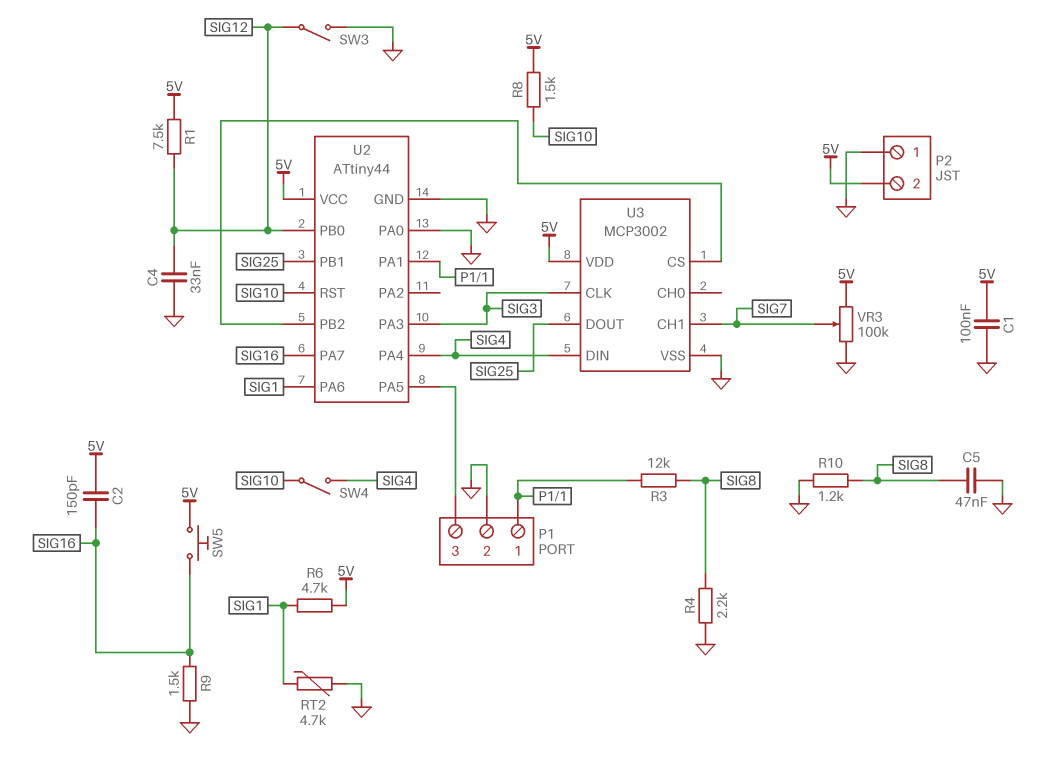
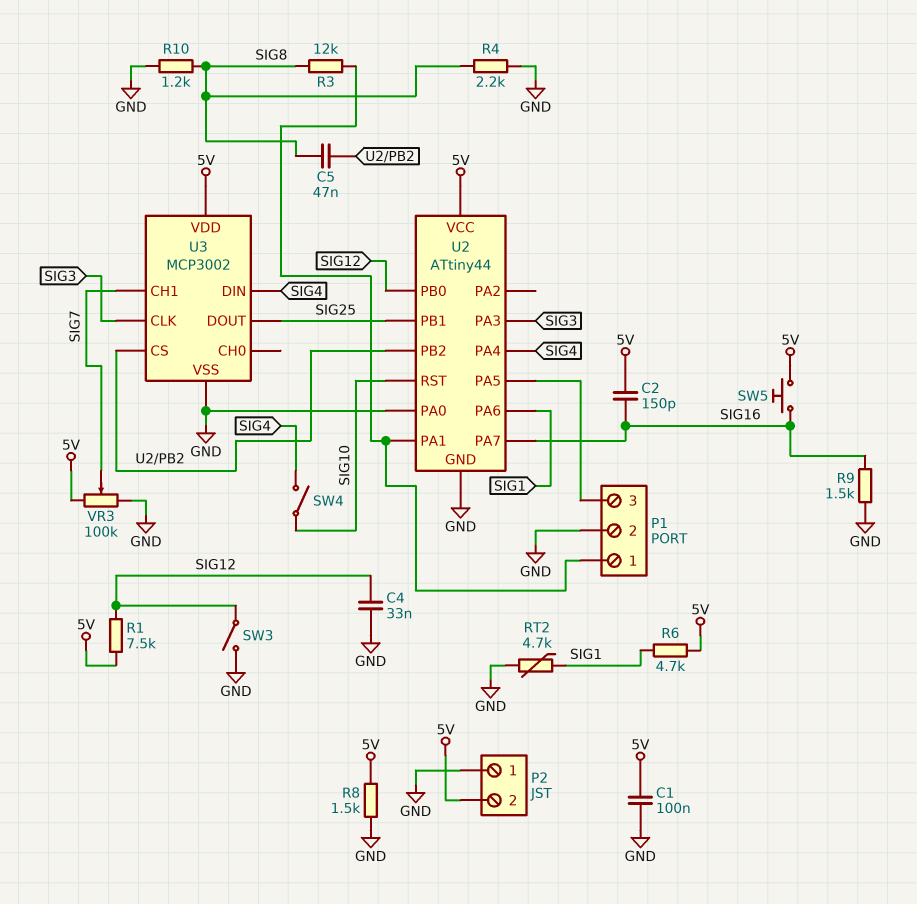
C5: 47nF (GND, SIG8) -> 47nF (SIG8, U2/PB2)
R8: 1.5k (5V, SIG10) -> 1.5k (5V, GND)

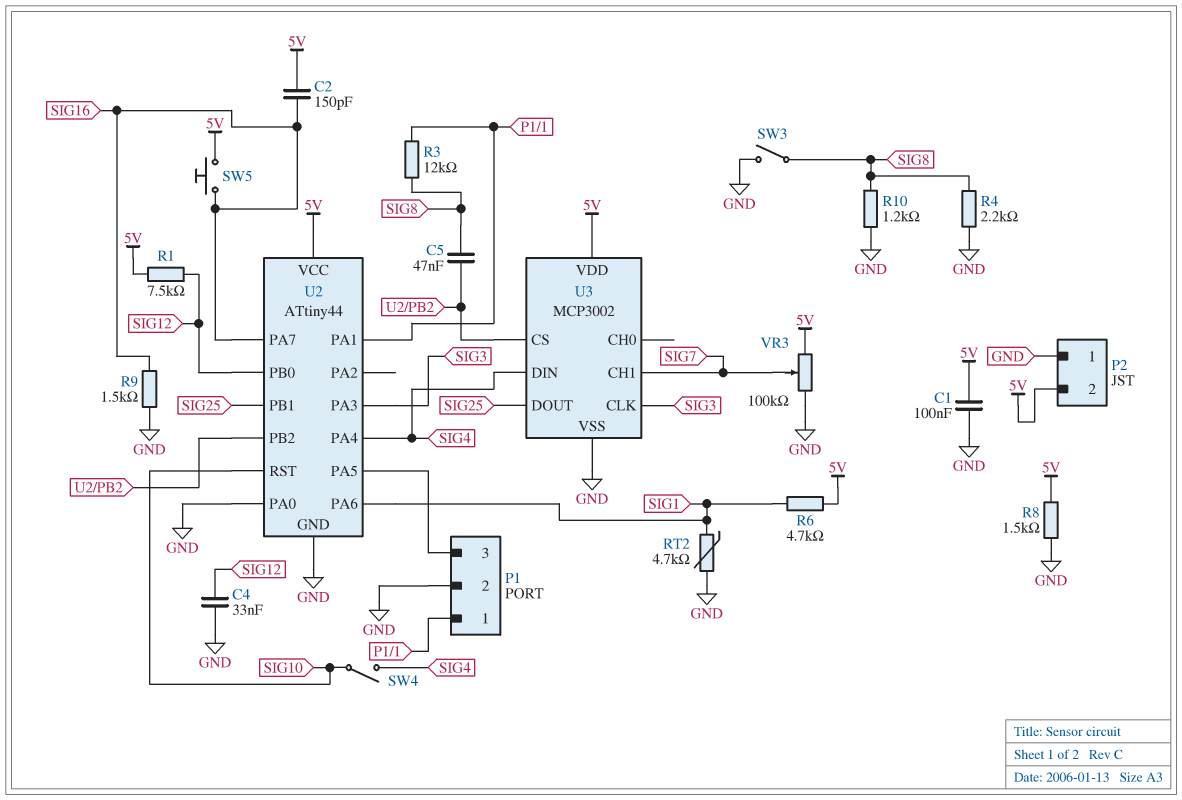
SW3: switch (GND, SIG12) -> switch (GND, SIG8)

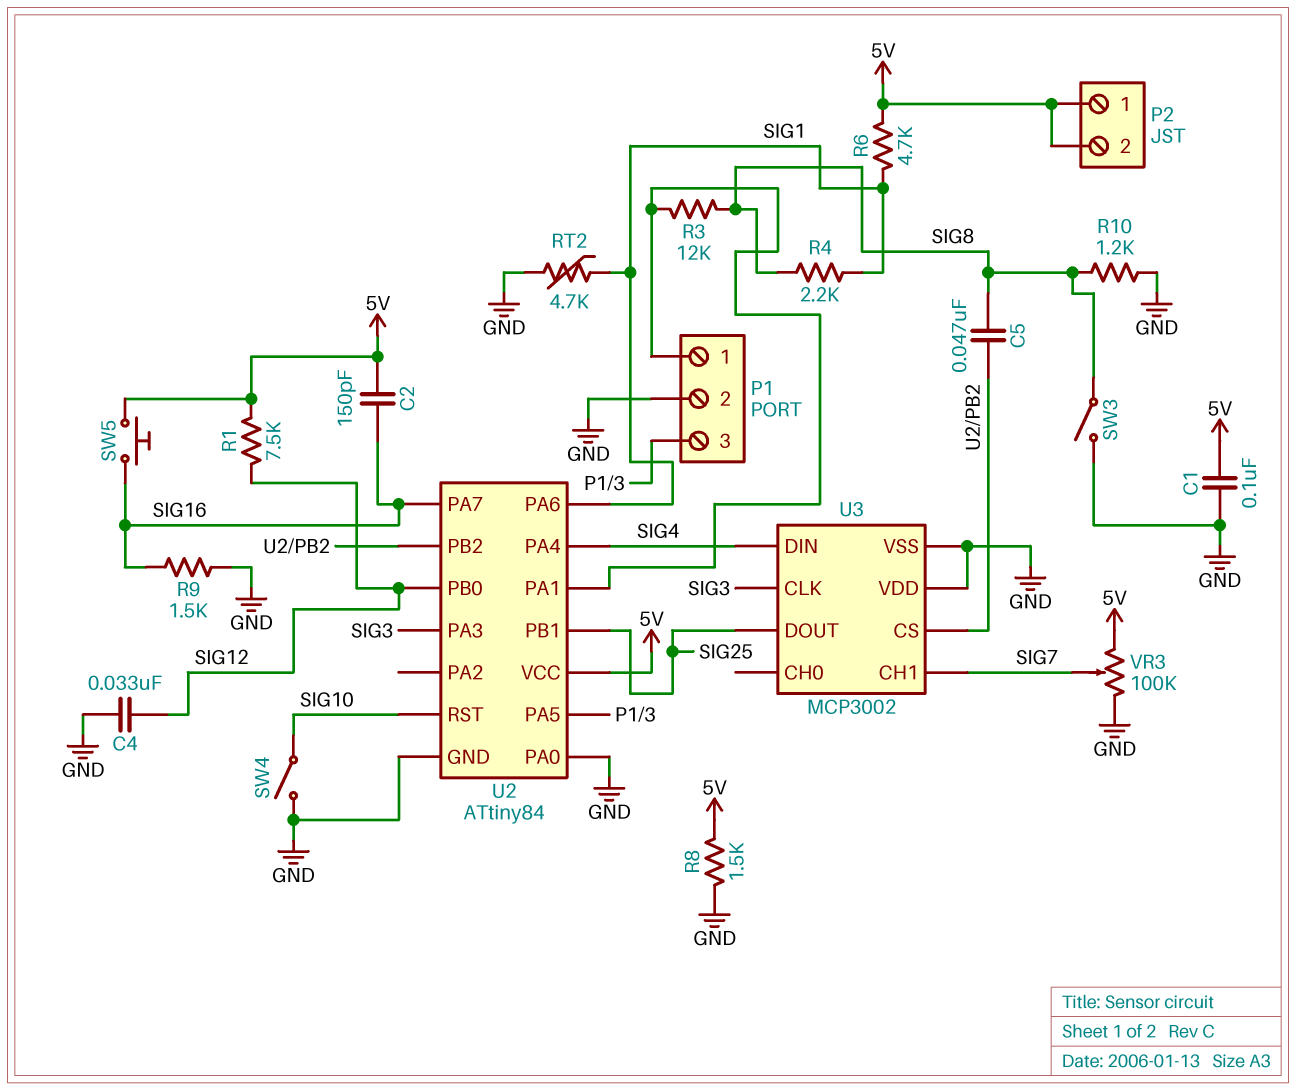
P2 pin 1: GND -> 5V
R4: 2.2k (GND, SIG8) -> 2.2k (SIG1, SIG8)
SW4: switch (SIG4, SIG10) -> switch (GND, SIG10)
U2: ATtiny44 -> ATtiny84
U3 pin VDD: 5V -> GND

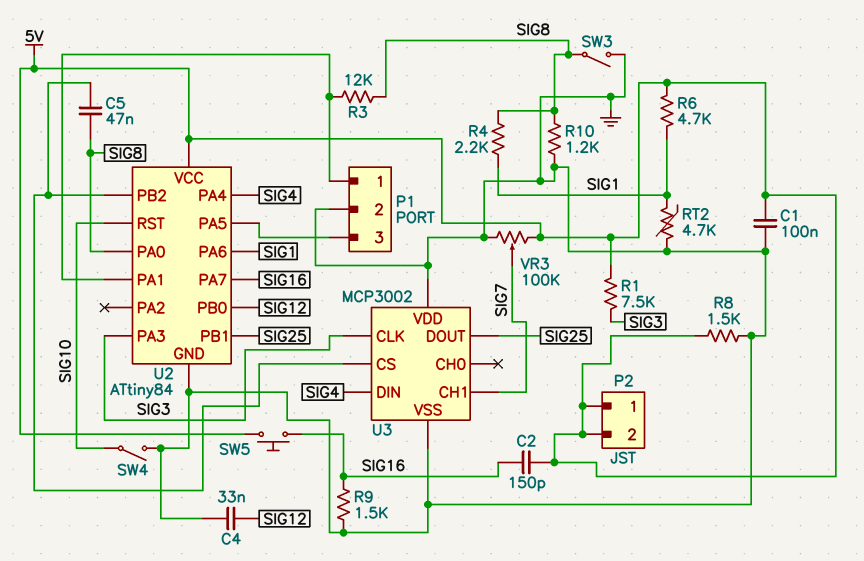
R1: 7.5k (5V, SIG12) -> 7.5k (5V, SIG3)
U2 pin PA0: GND -> SIG8

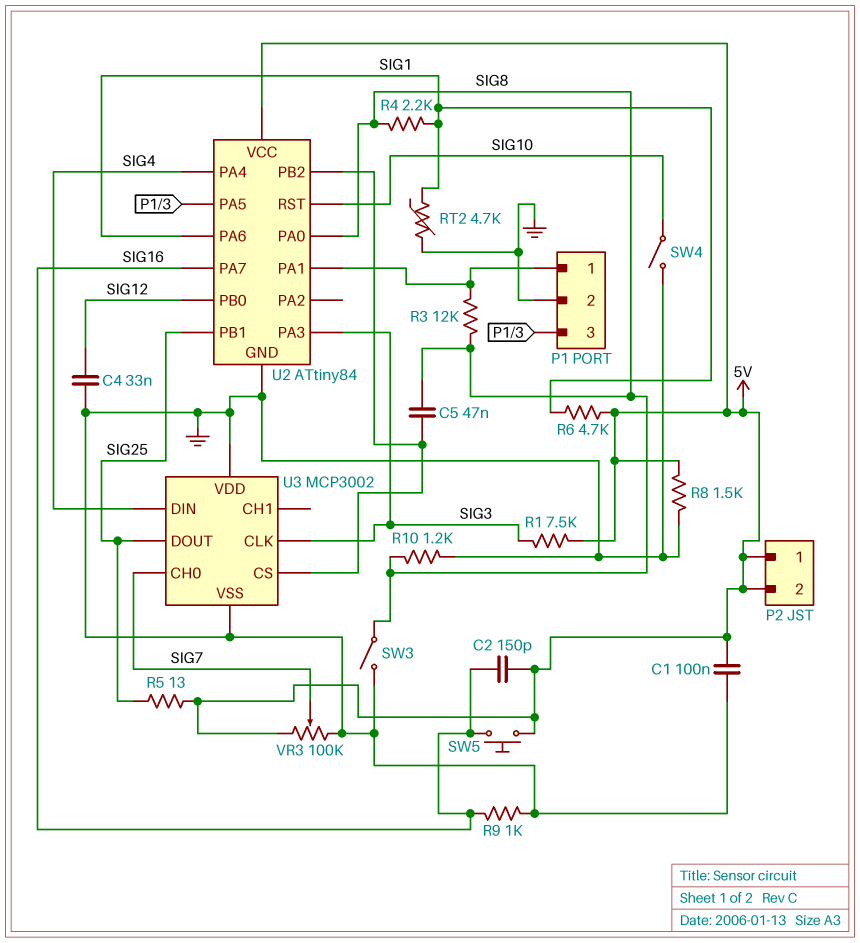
R5: none -> 13 (5V, SIG25)
R9: 1.5k (GND, SIG16) -> 1k (GND, SIG16)
U3 pin CH0: none -> SIG7
U3 pin CH1: SIG7 -> none

